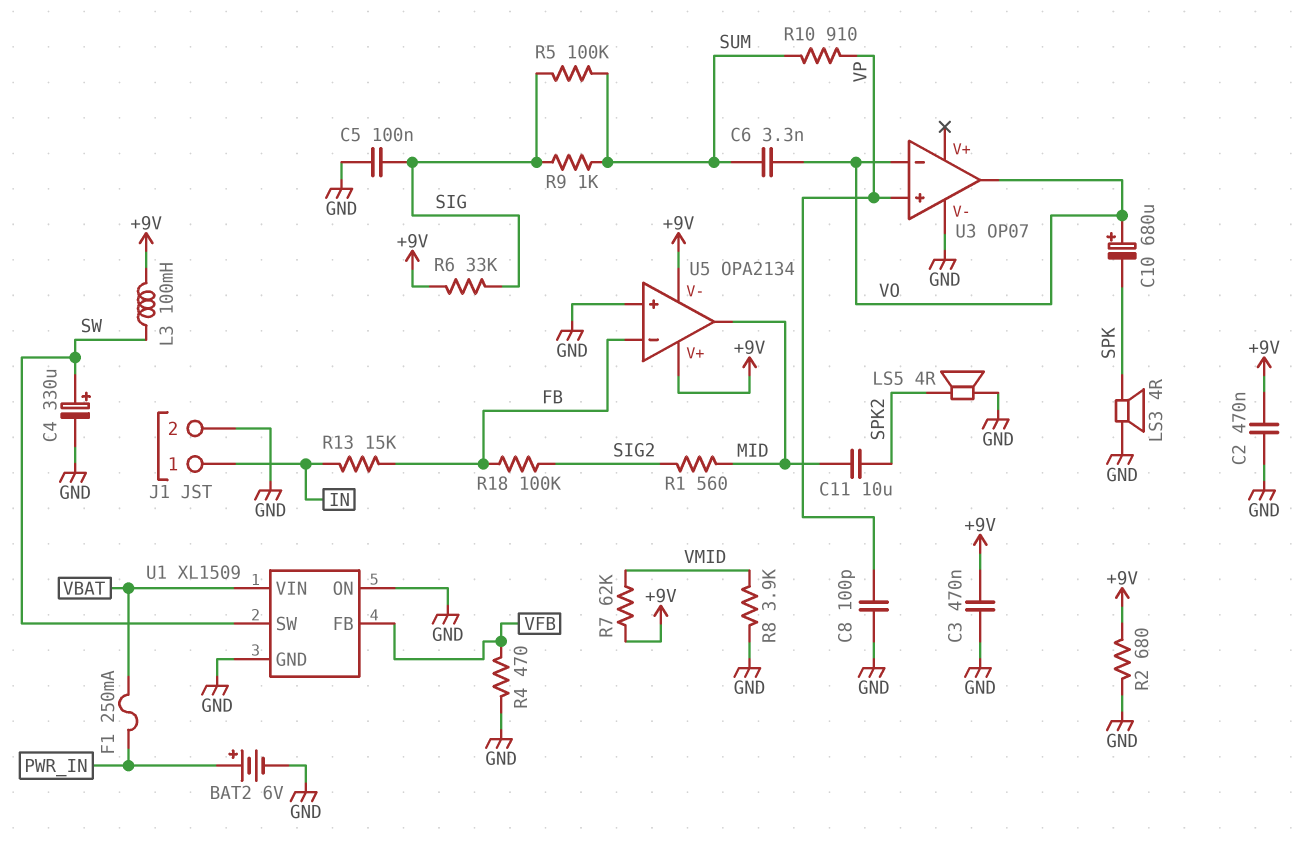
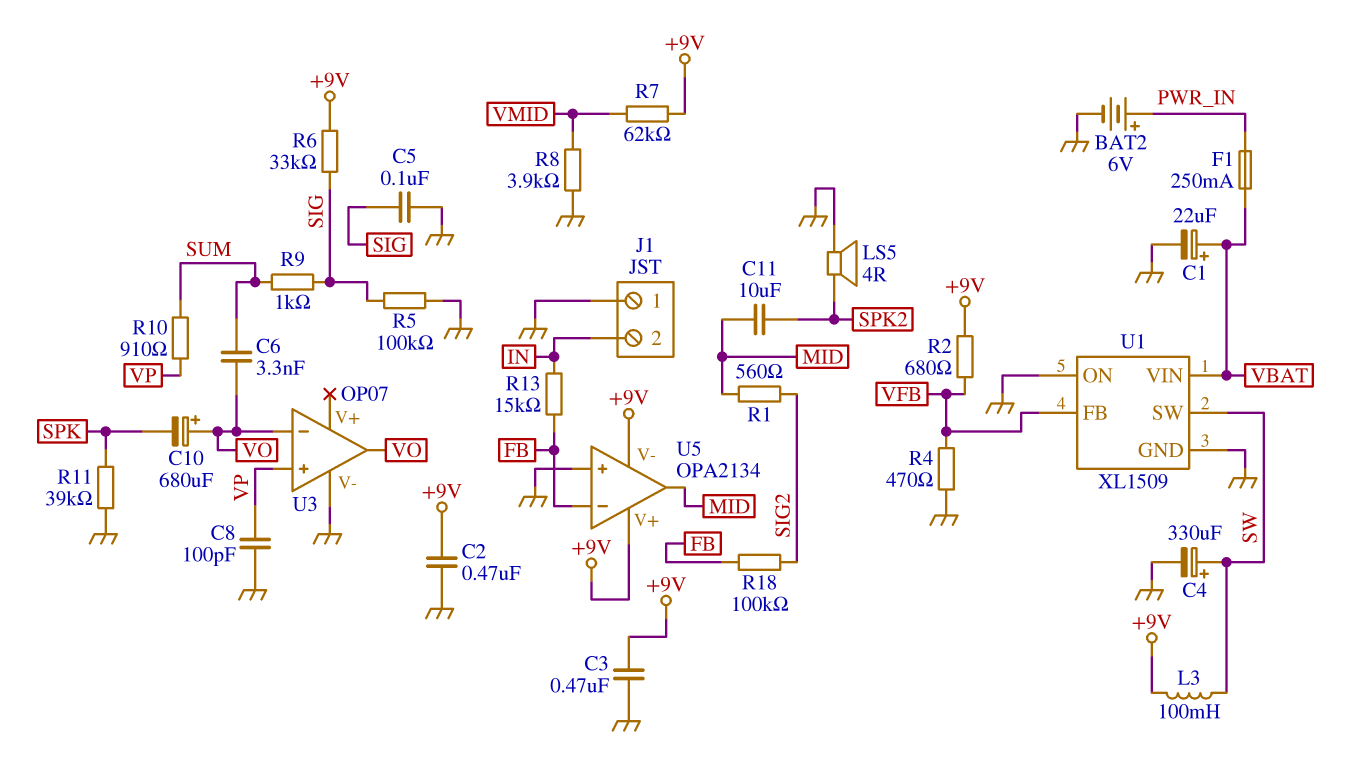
C1: none -> 22uF (plus VBAT, minus GND)
J1 pin 1: IN -> GND
J1 pin 2: GND -> IN
LS3: speaker 4R (GND, SPK) -> none
R2: 680 (+9V, GND) -> 680 (+9V, VFB)
R5: 100k (SIG, SUM) -> 100k (GND, SIG)
R11: none -> 39k (GND, SPK)

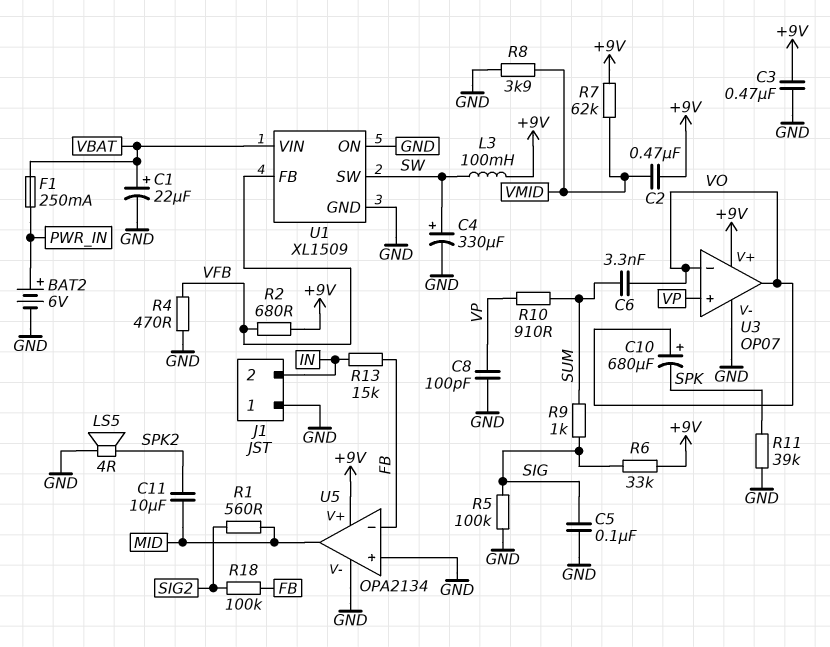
C2: 470nF (+9V, GND) -> 470nF (+9V, VMID)
U3 pin V+: none -> +9V
U5 pin V-: +9V -> GND

